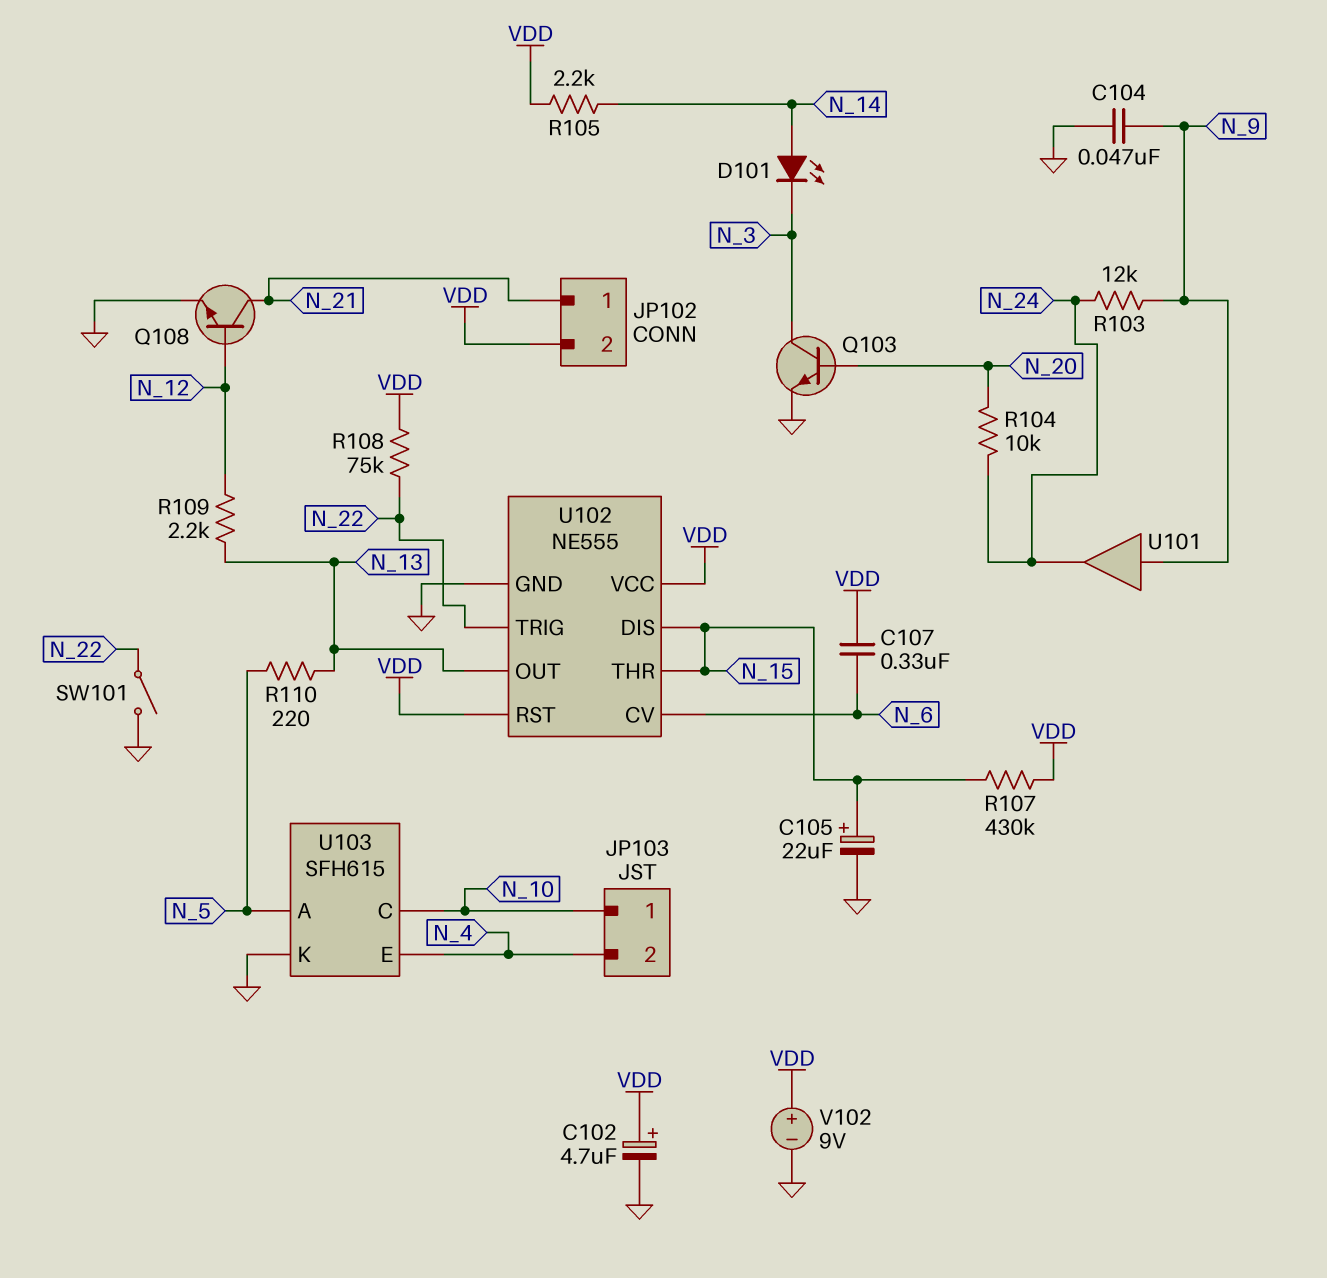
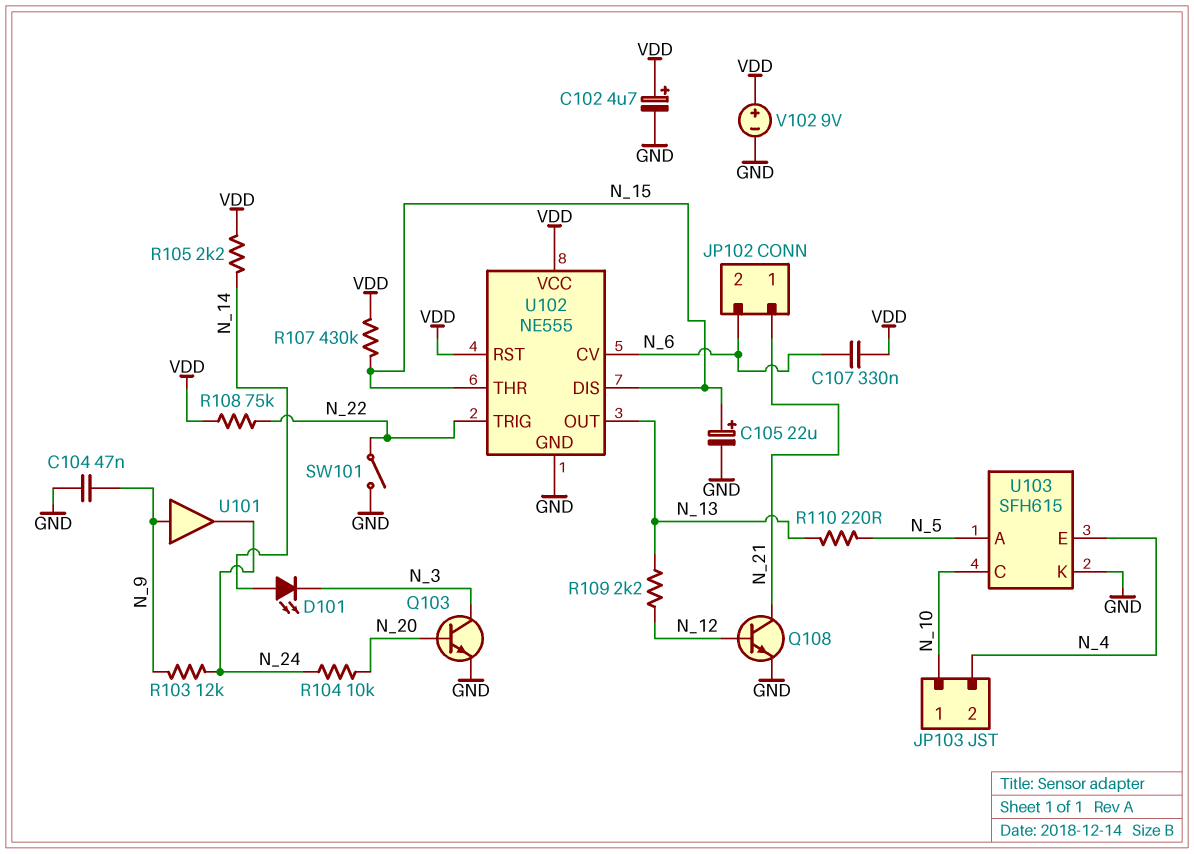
JP102 pin 2: VDD -> N_6

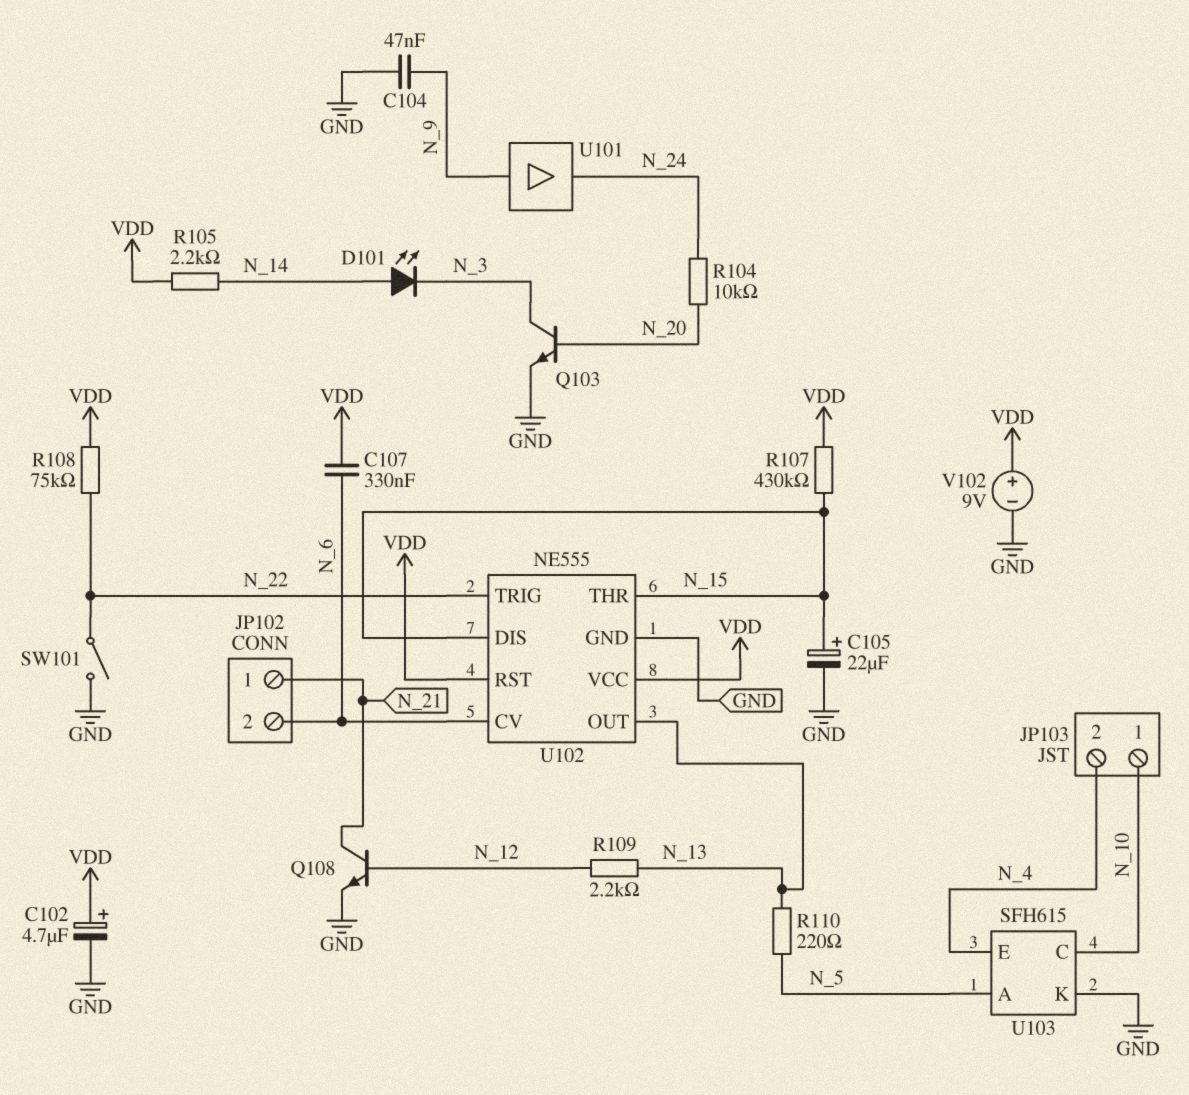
R103: 12k (N_9, N_24) -> none

